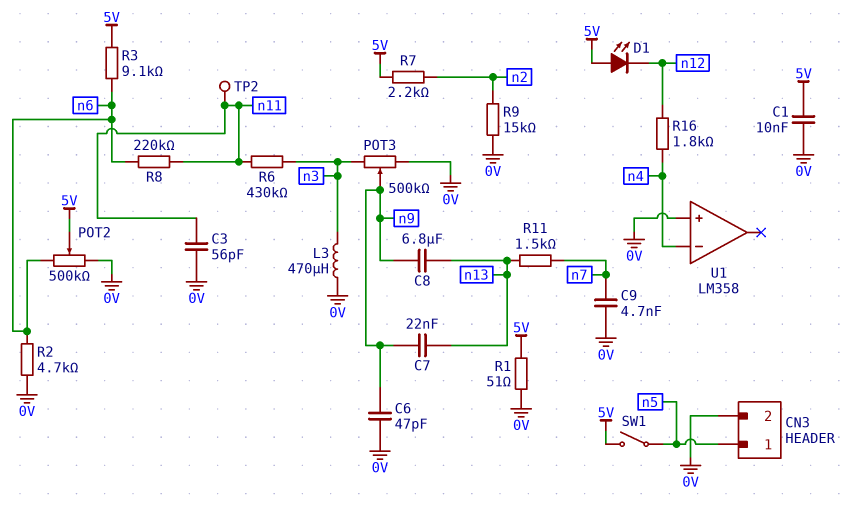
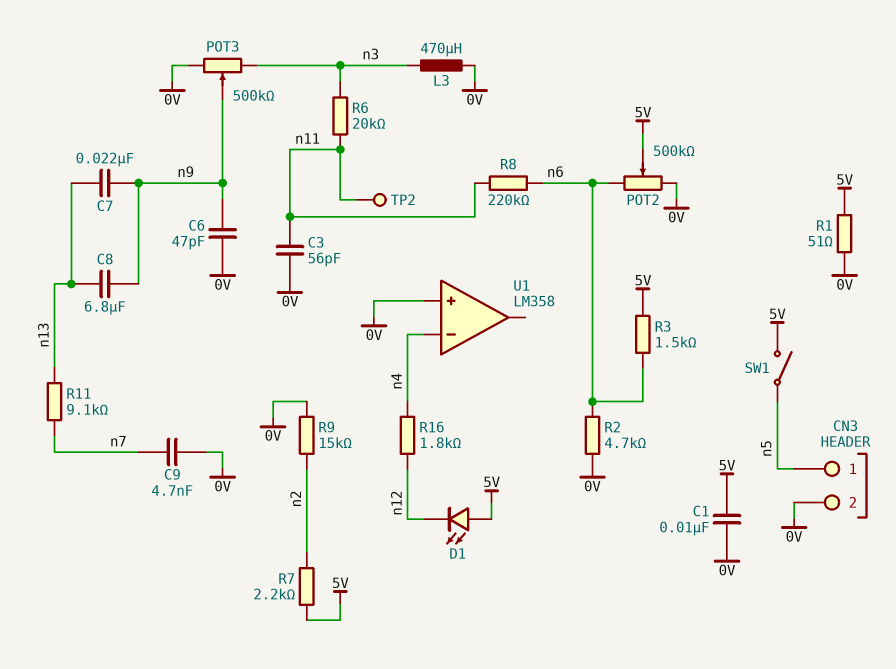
R3: 9.1k (5V, n6) -> 1.5k (5V, n6)
R6: 430k (n3, n11) -> 20k (n3, n11)
R11: 1.5k (n7, n13) -> 9.1k (n7, n13)

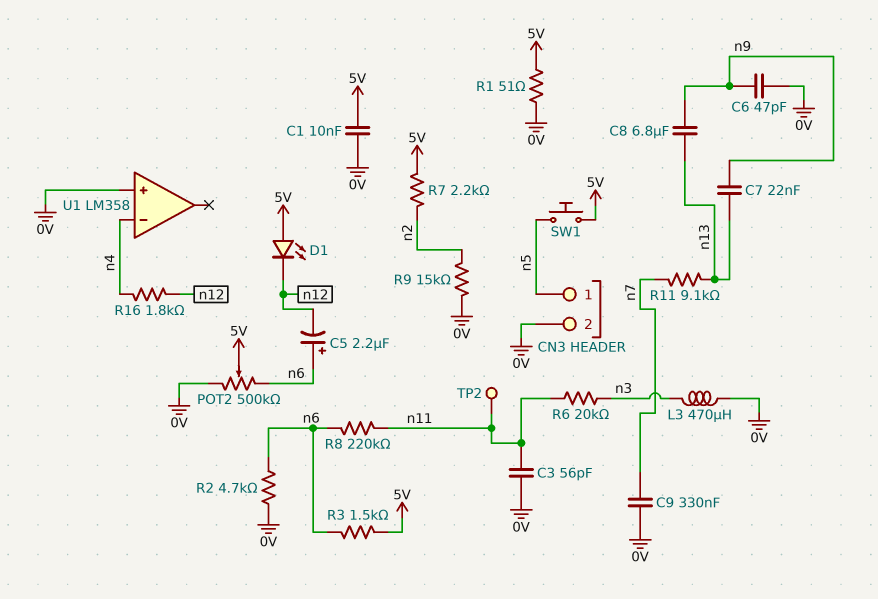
C5: none -> 2.2uF (plus n6, minus n12)
C9: 4.7nF (0V, n7) -> 330nF (0V, n7)
POT3: 500k (0V, n3, wiper n9) -> none
SW1: switch (5V, n5) -> button (5V, n5)

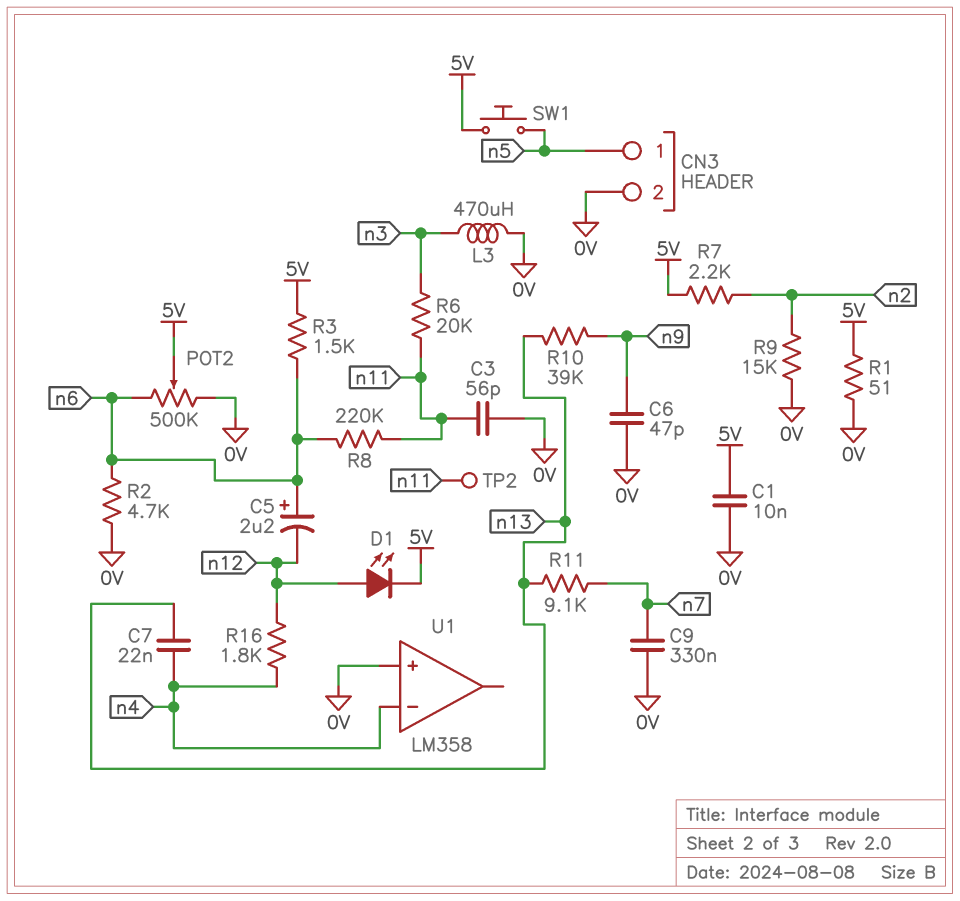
C7: 22nF (n9, n13) -> 22nF (n4, n13)
C8: 6.8uF (n9, n13) -> none
D1: LED (A 5V, K n12) -> LED (A n12, K 5V)
R10: none -> 39k (n9, n13)

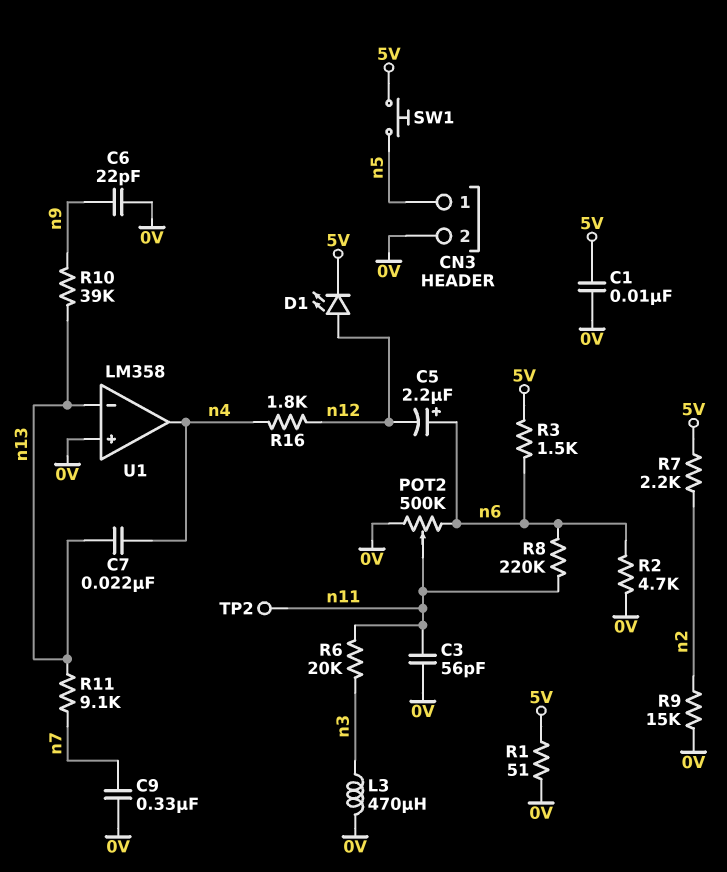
C6: 47pF (0V, n9) -> 22pF (0V, n9)
POT2: 500k (0V, n6, wiper 5V) -> 500k (0V, n6, wiper n11)
U1 pin in-: n4 -> n13
U1 pin out: none -> n4

